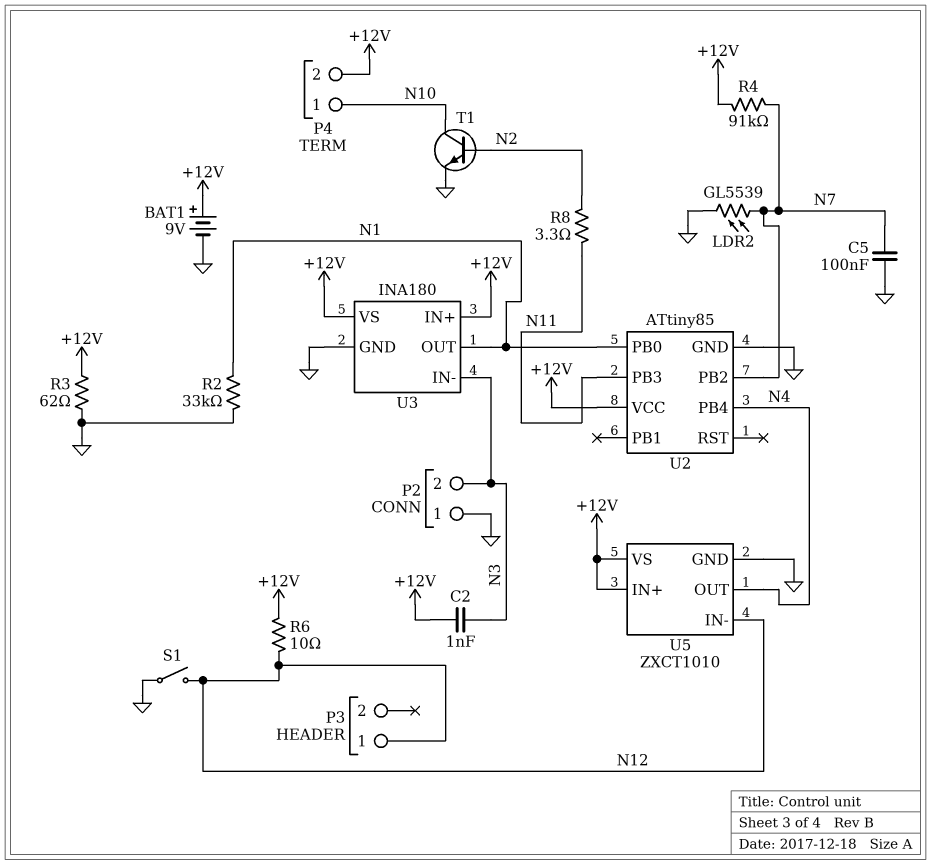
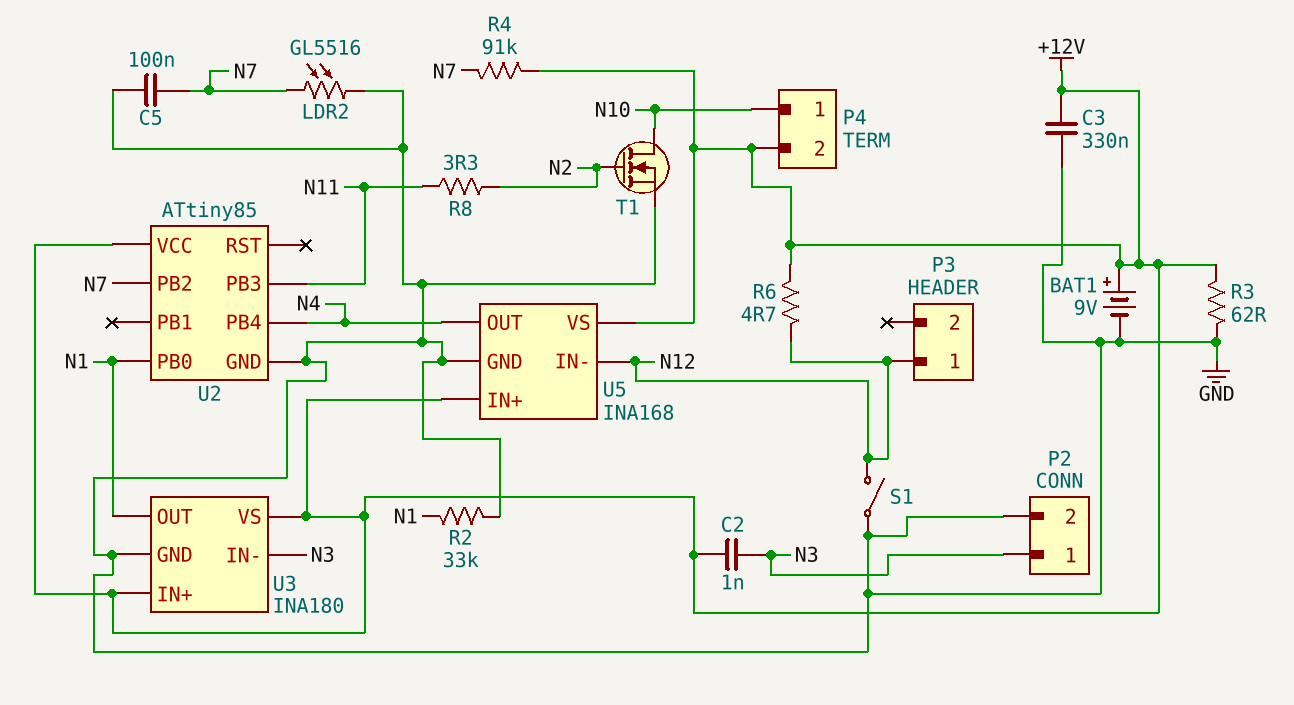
C3: none -> 330nF (+12V, GND)
LDR2: GL5539 (GND, N7) -> GL5516 (GND, N7)
P2 pin 1: GND -> N3
P2 pin 2: N3 -> GND
R6: 10 (+12V, N12) -> 4.7 (+12V, N12)
T1: NPN (B N2, C N10, E GND) -> NMOS (G N2, D N10, S GND)
U5: ZXCT1010 -> INA168

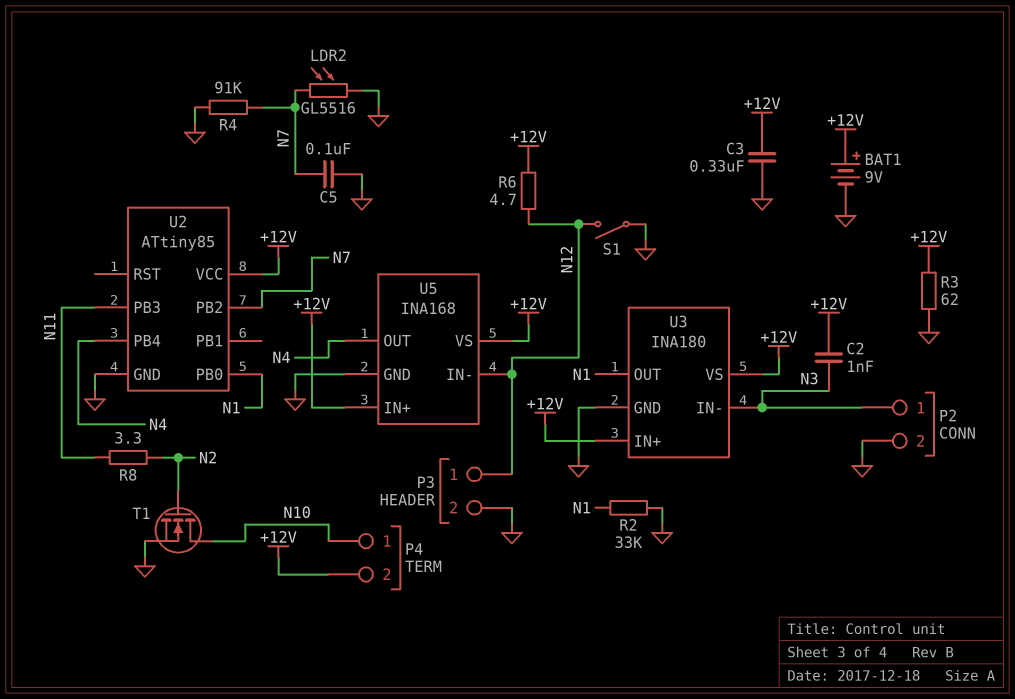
P3 pin 2: none -> GND
R4: 91k (+12V, N7) -> 91k (GND, N7)

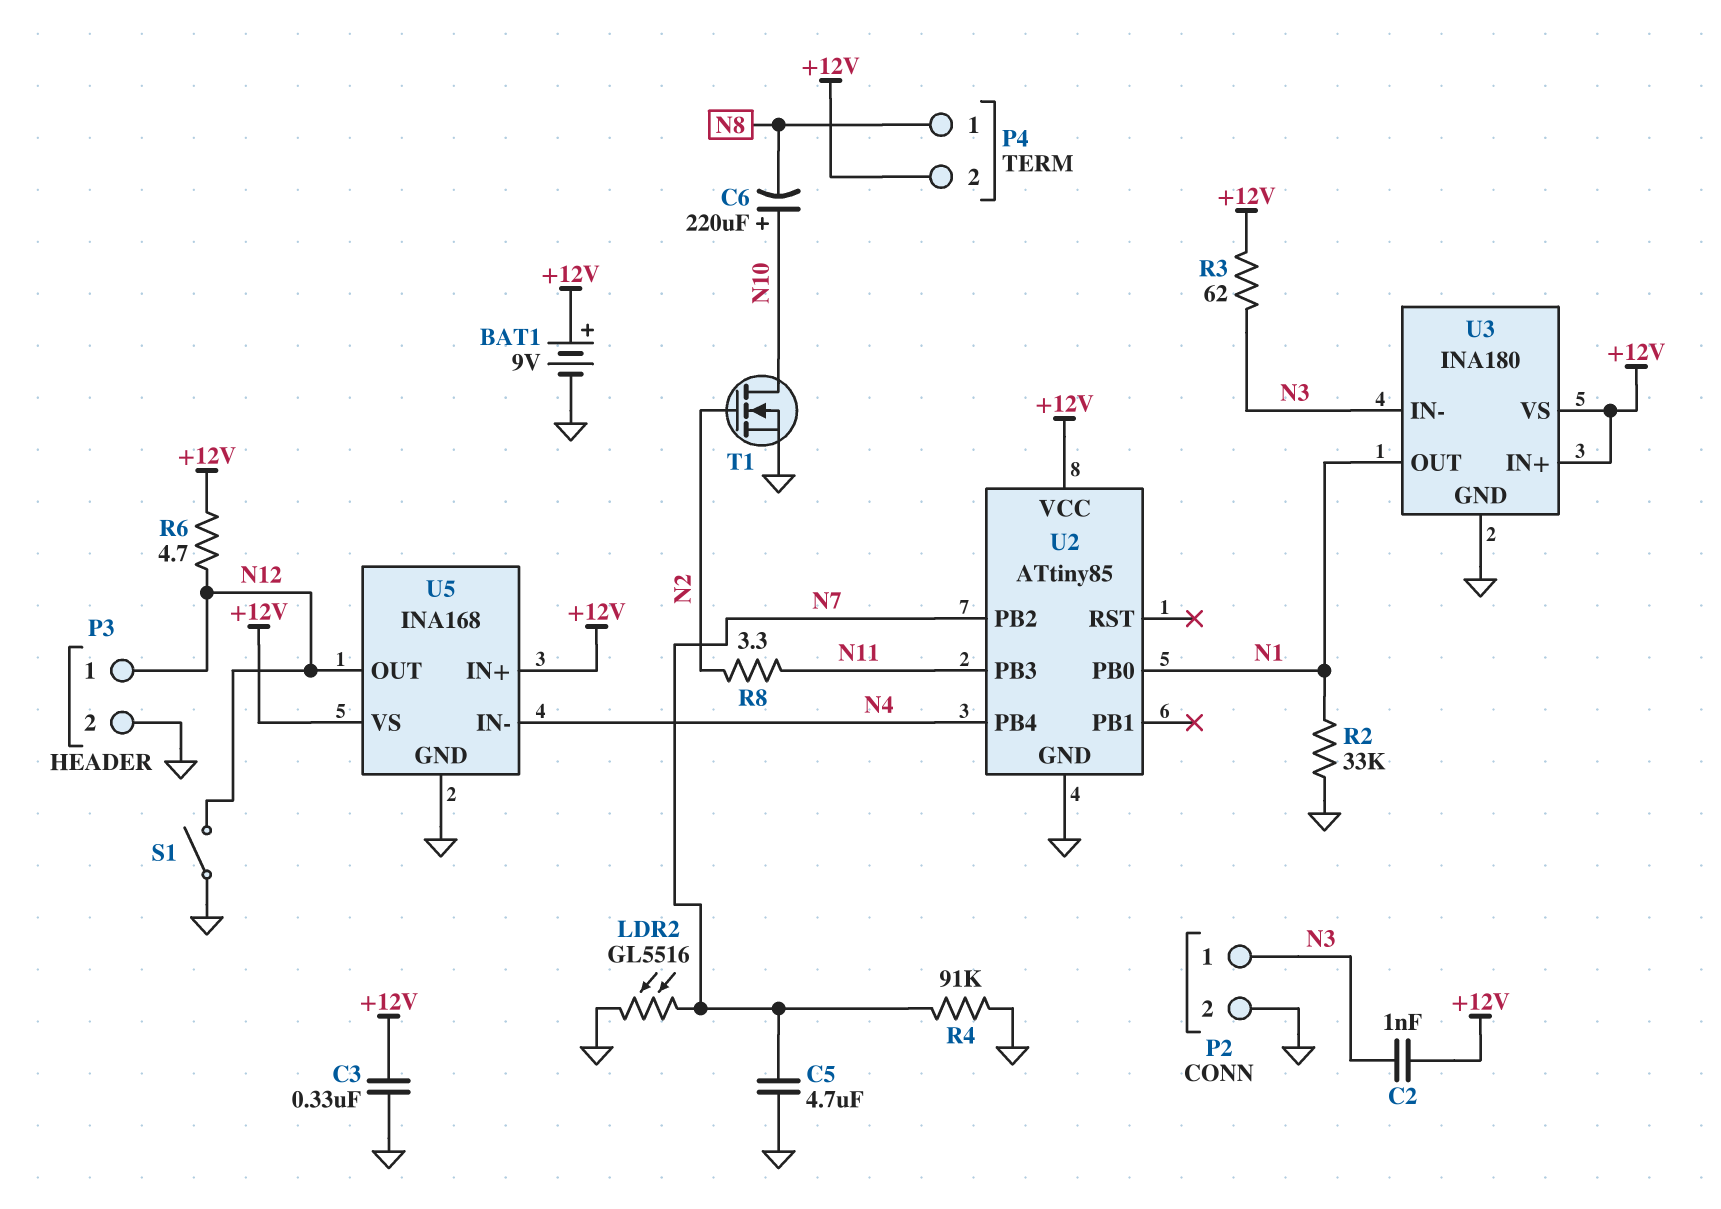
C5: 100nF (GND, N7) -> 4.7uF (GND, N7)
C6: none -> 220uF (plus N10, minus N8)
P4 pin 1: N10 -> N8
R3: 62 (+12V, GND) -> 62 (+12V, N3)
U5 pin IN-: N12 -> N4
U5 pin OUT: N4 -> N12

